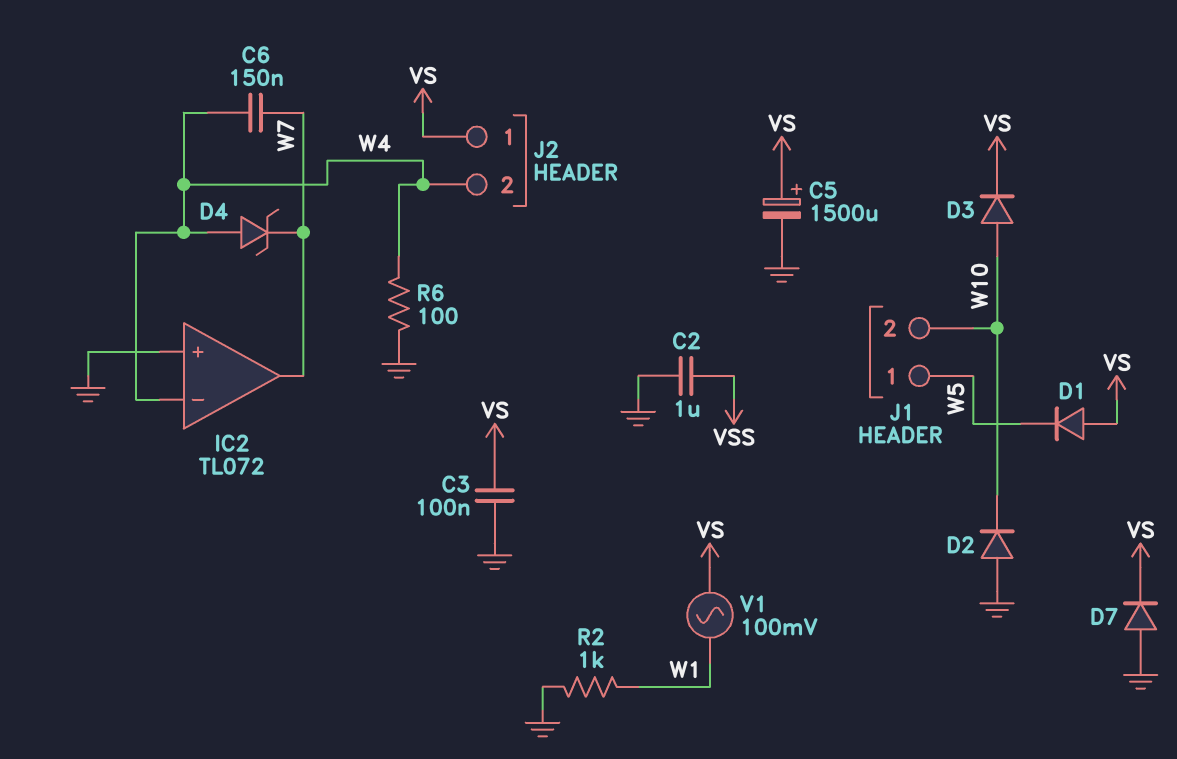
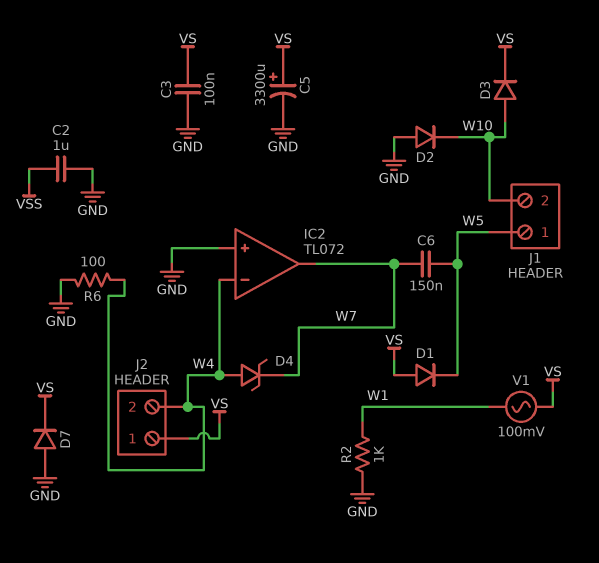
C5: 1500uF (plus VS, minus GND) -> 3300uF (plus VS, minus GND)
C6: 150nF (W4, W7) -> 150nF (W5, W7)

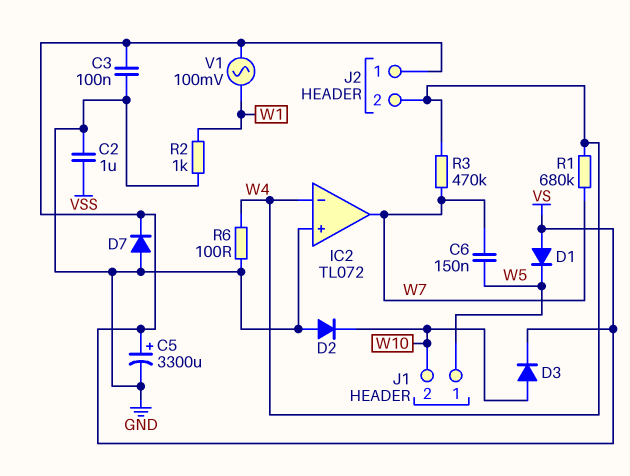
D4: zener (A W4, K W7) -> none
R1: none -> 680k (W4, W7)
R3: none -> 470k (W4, W7)

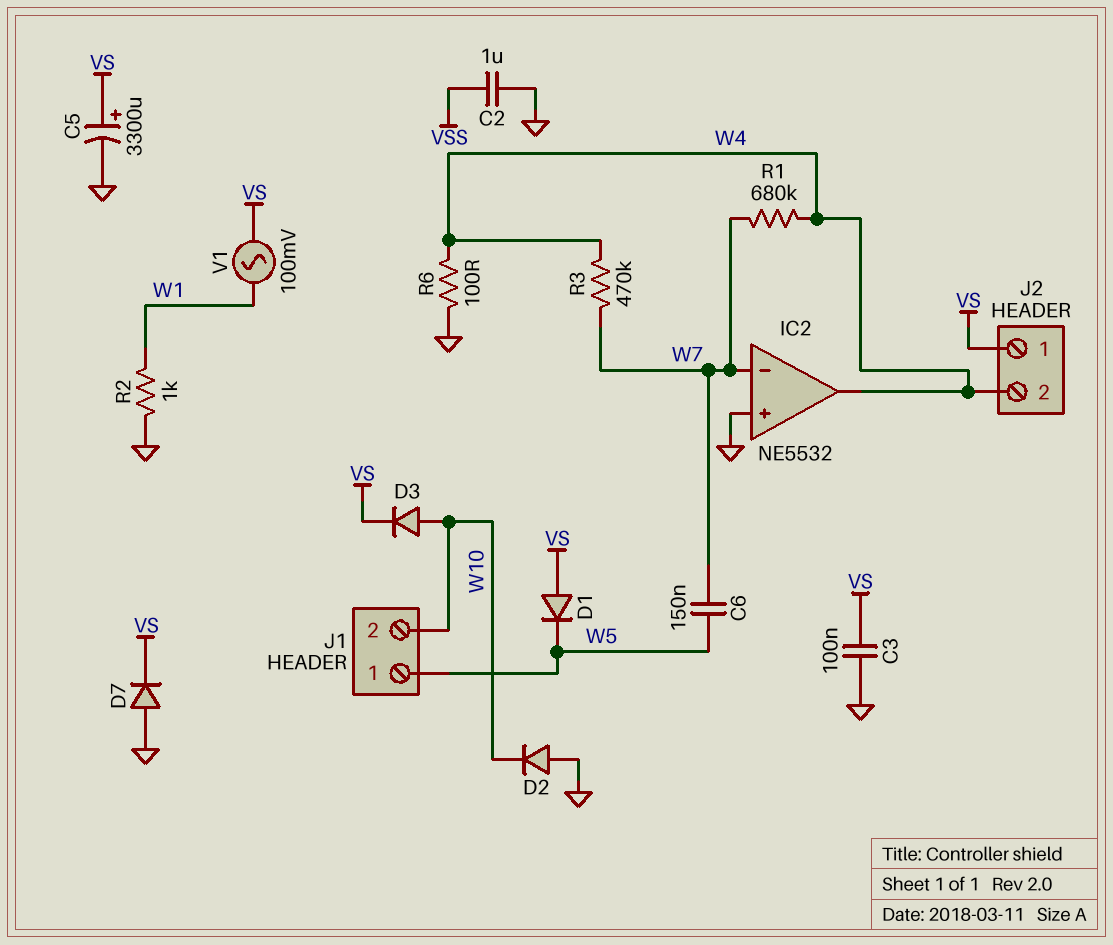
IC2: TL072 -> NE5532
IC2 pin in-: W4 -> W7
IC2 pin out: W7 -> W4

